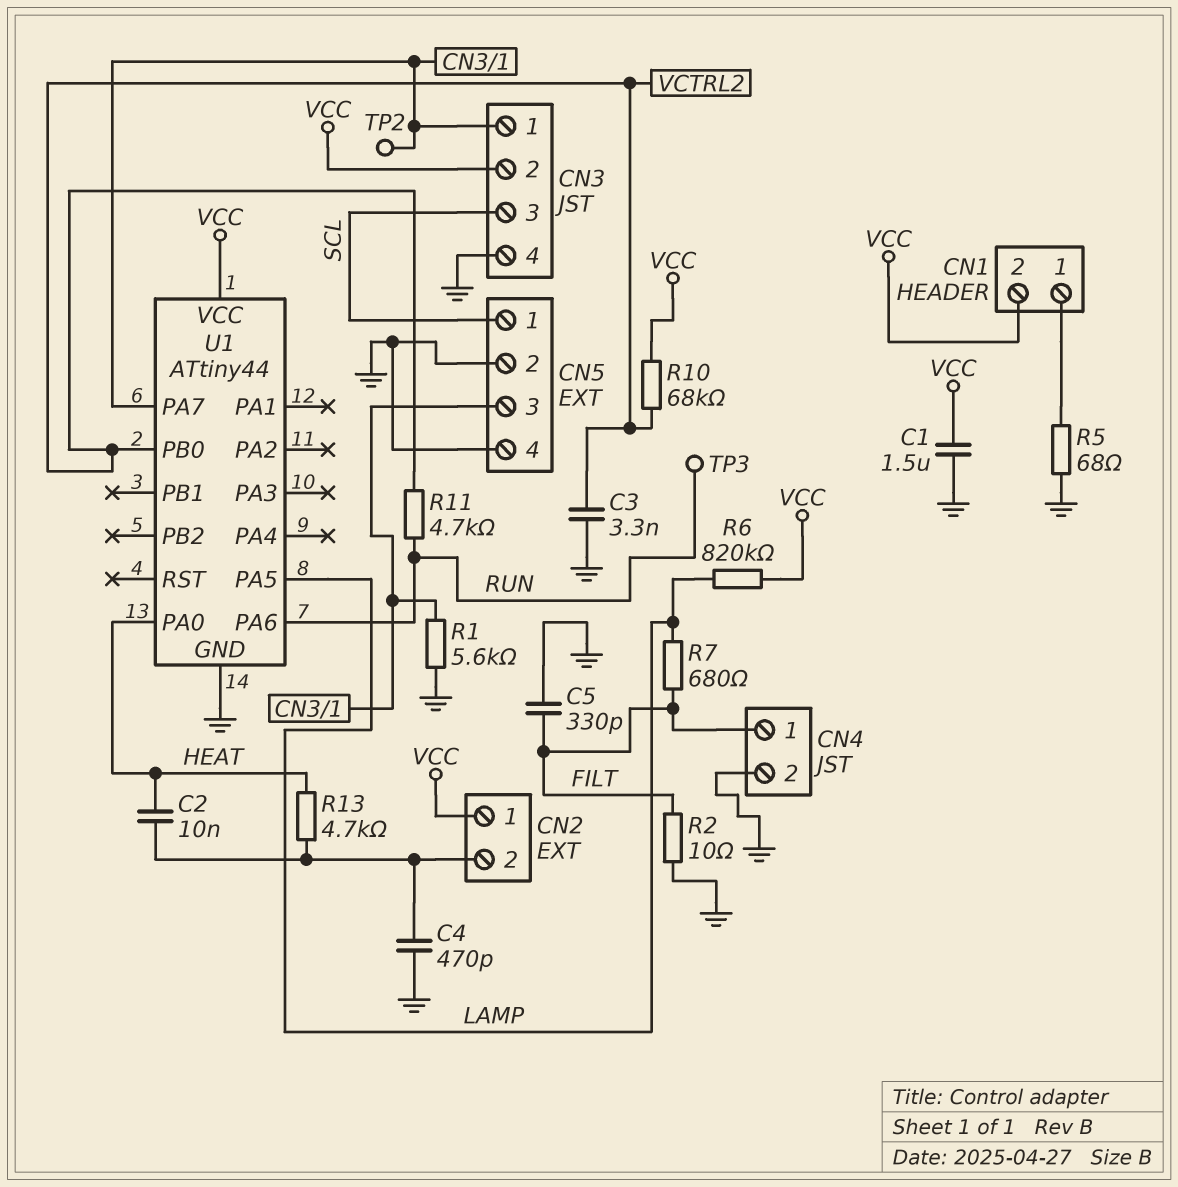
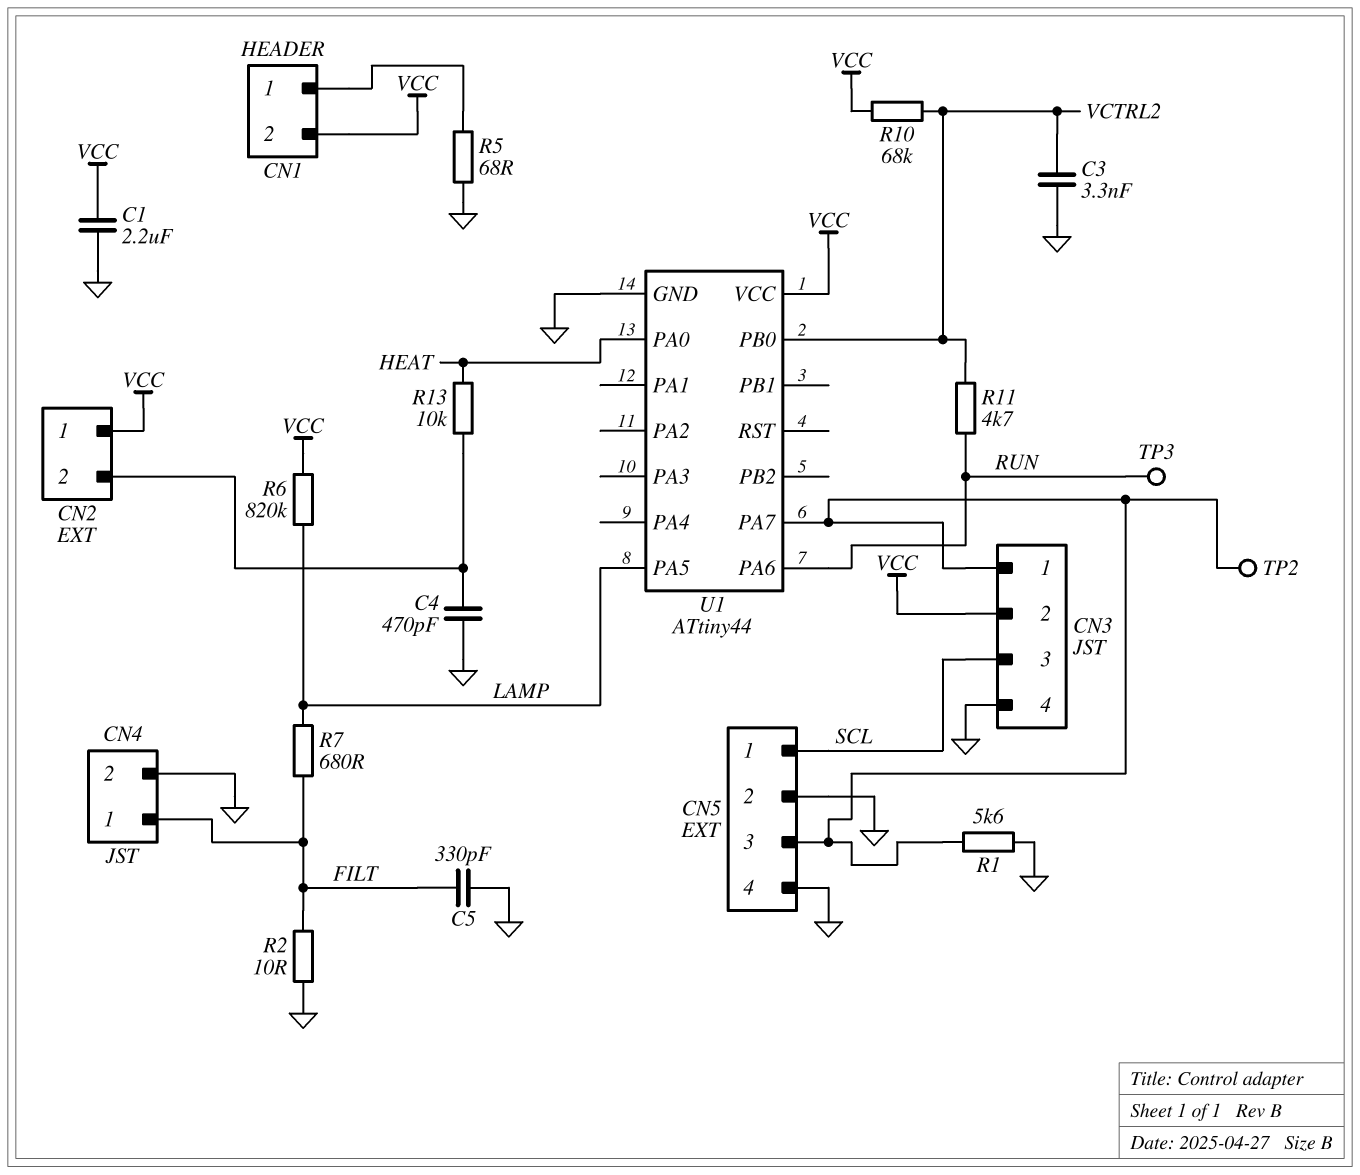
C1: 1.5uF (GND, VCC) -> 2.2uF (GND, VCC)
C2: 10nF (CN2/2, HEAT) -> none
R13: 4.7k (CN2/2, HEAT) -> 10k (CN2/2, HEAT)

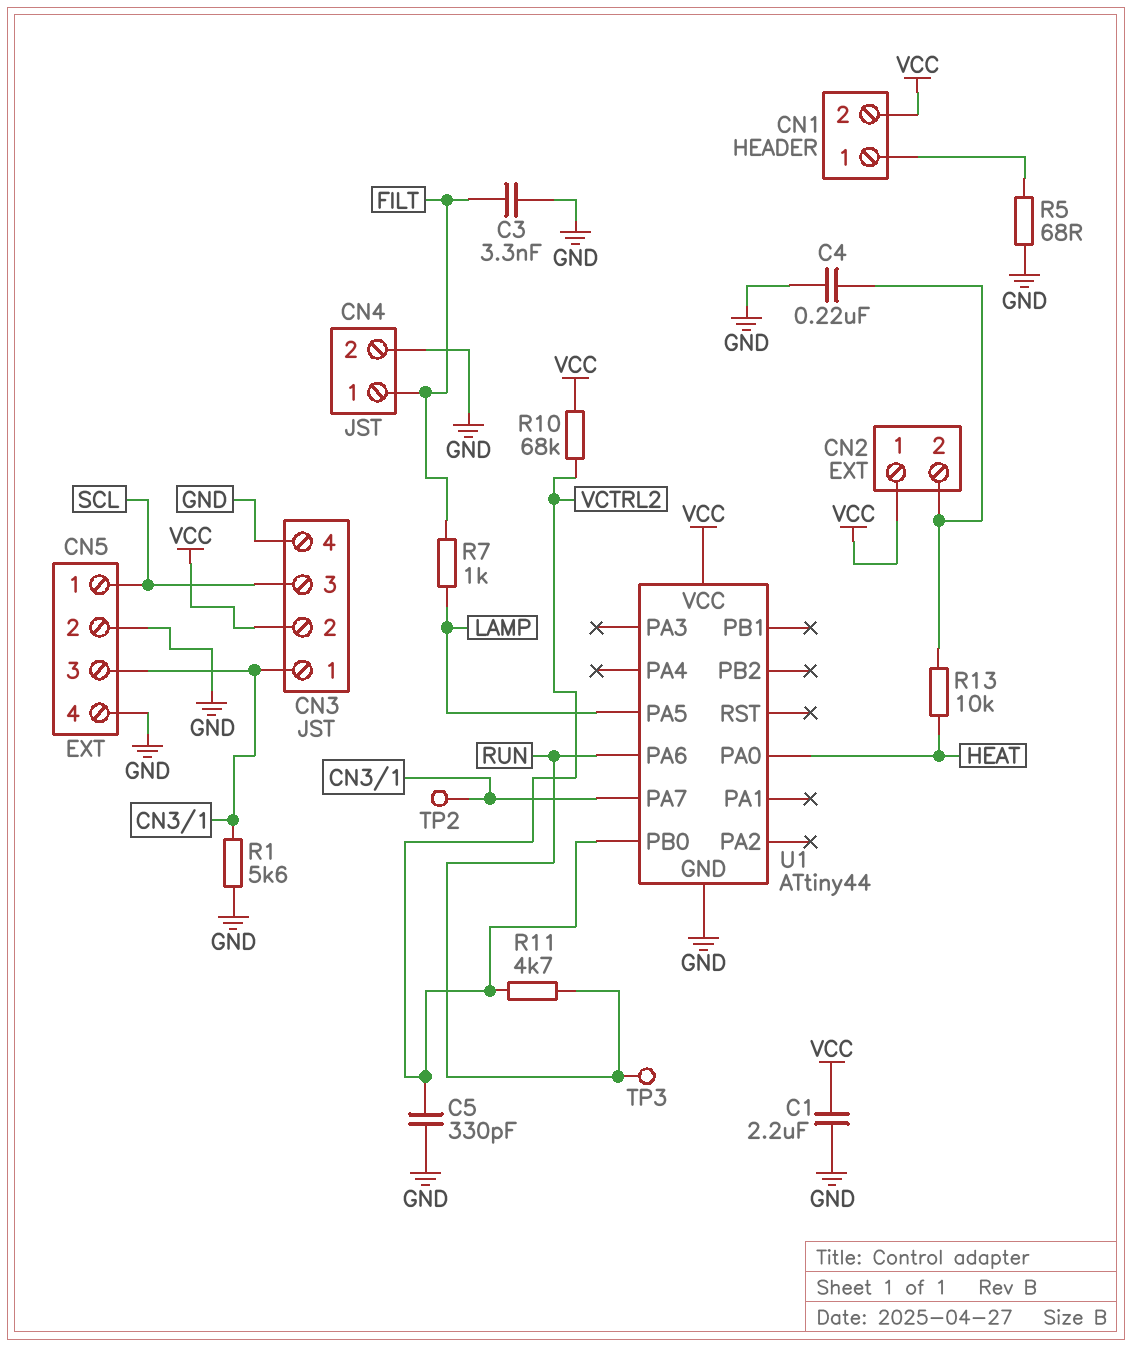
C3: 3.3nF (GND, VCTRL2) -> 3.3nF (FILT, GND)
C4: 470pF (CN2/2, GND) -> 220nF (CN2/2, GND)
C5: 330pF (FILT, GND) -> 330pF (GND, VCTRL2)
R2: 10 (FILT, GND) -> none
R6: 820k (LAMP, VCC) -> none
R7: 680 (FILT, LAMP) -> 1k (FILT, LAMP)

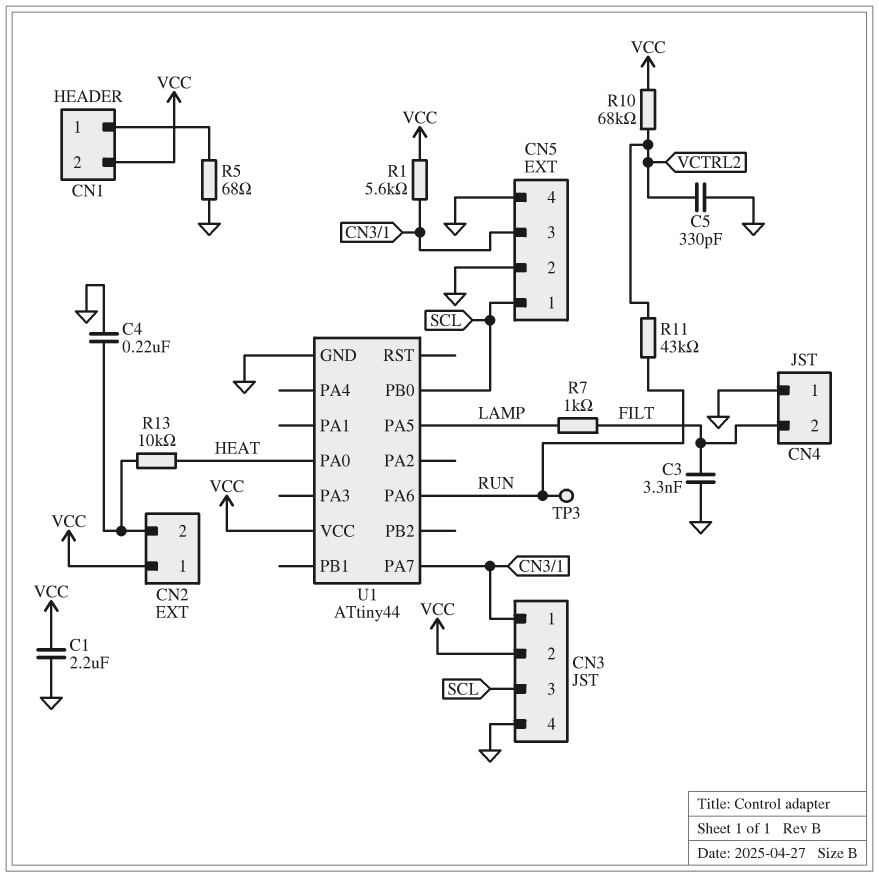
CN4 pin 1: FILT -> GND
CN4 pin 2: GND -> FILT
R1: 5.6k (CN3/1, GND) -> 5.6k (CN3/1, VCC)
R11: 4.7k (RUN, VCTRL2) -> 43k (RUN, VCTRL2)
TP2: test point (CN3/1) -> none
U1 pin PB0: VCTRL2 -> SCL

